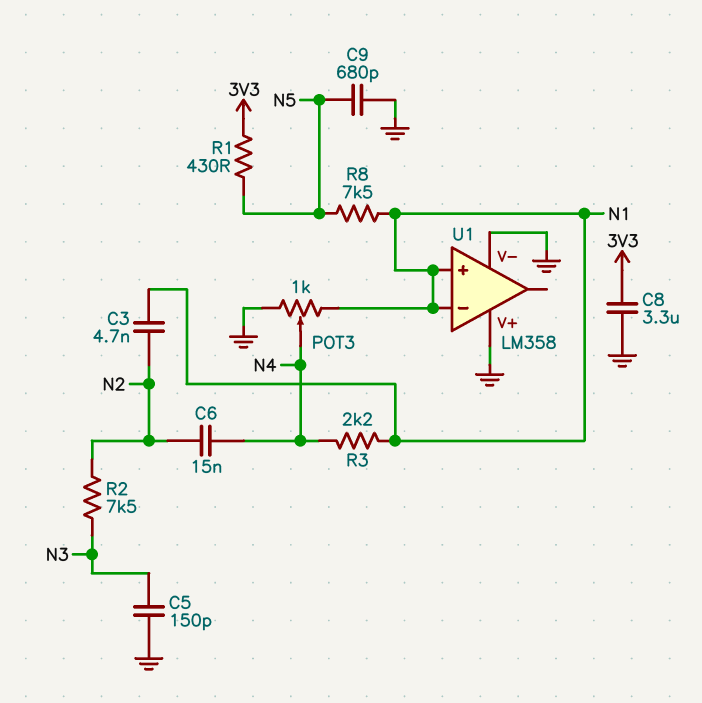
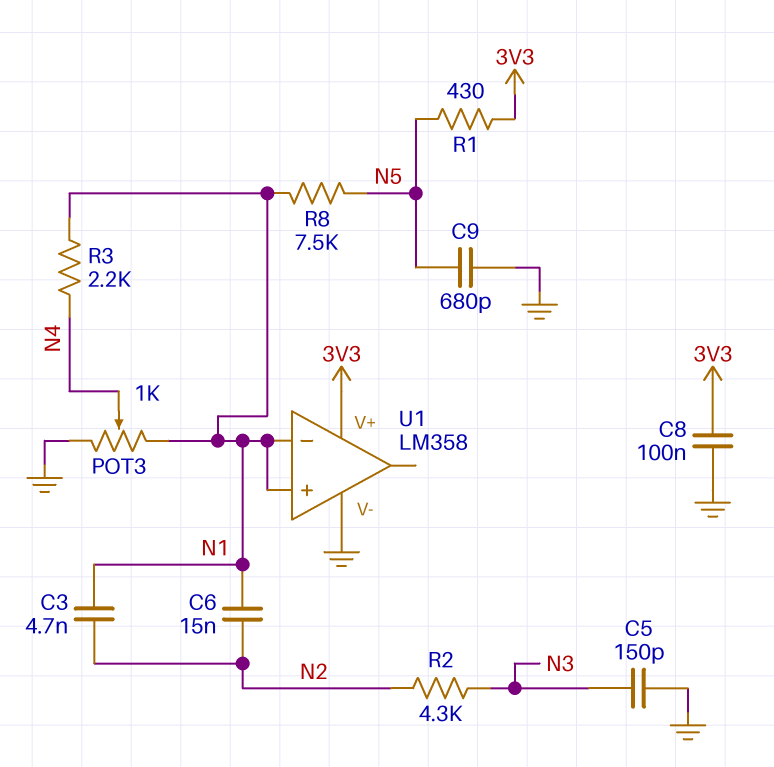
C6: 15nF (N2, N4) -> 15nF (N1, N2)
C8: 3.3uF (3V3, GND) -> 100nF (3V3, GND)
R2: 7.5k (N2, N3) -> 4.3k (N2, N3)
U1 pin V+: GND -> 3V3

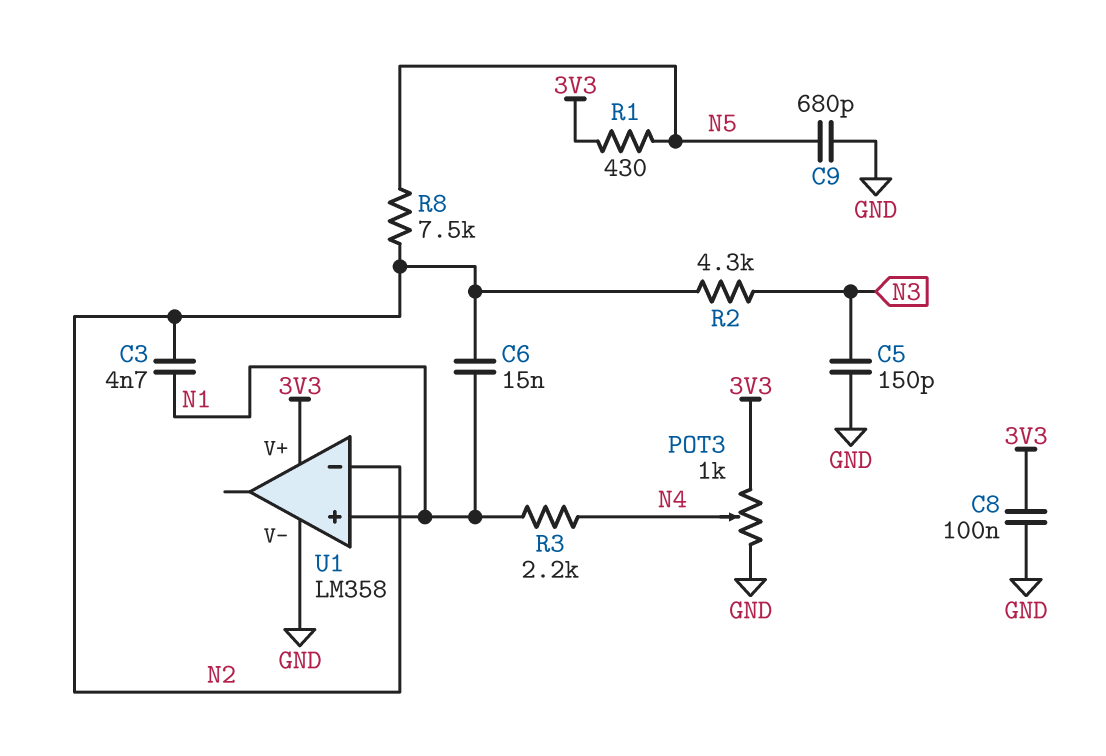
POT3: 1k (GND, N1, wiper N4) -> 1k (3V3, GND, wiper N4)
R8: 7.5k (N1, N5) -> 7.5k (N2, N5)
U1 pin in-: N1 -> N2

